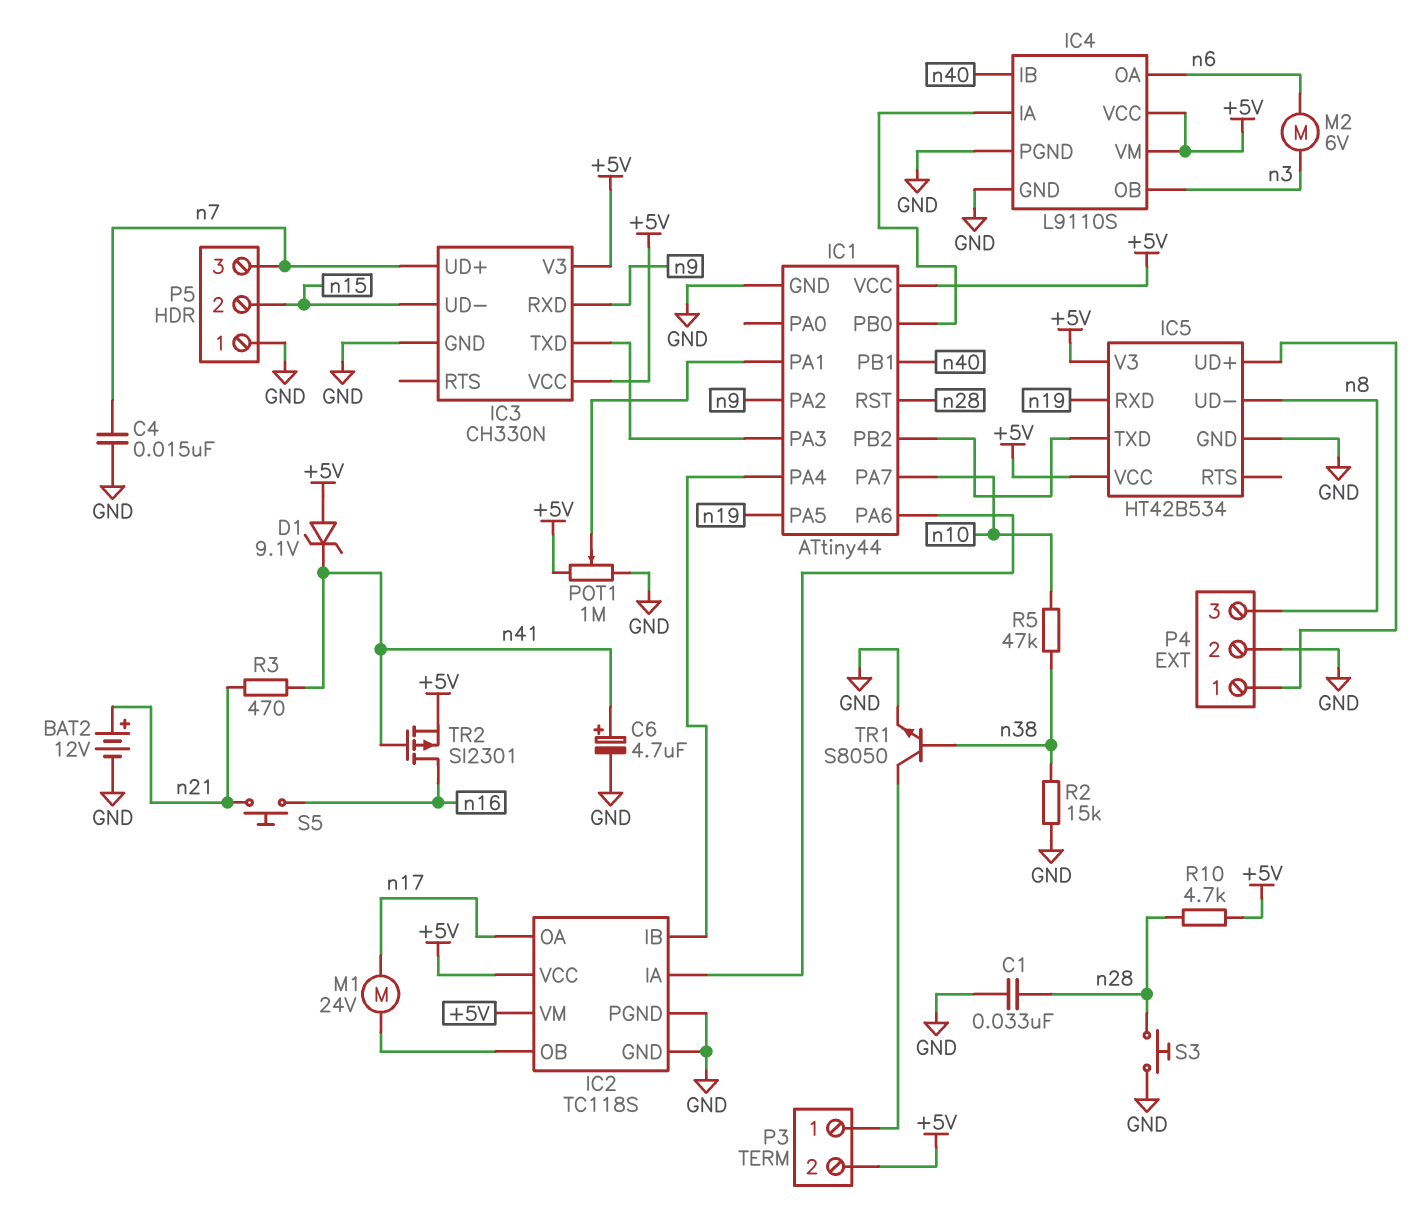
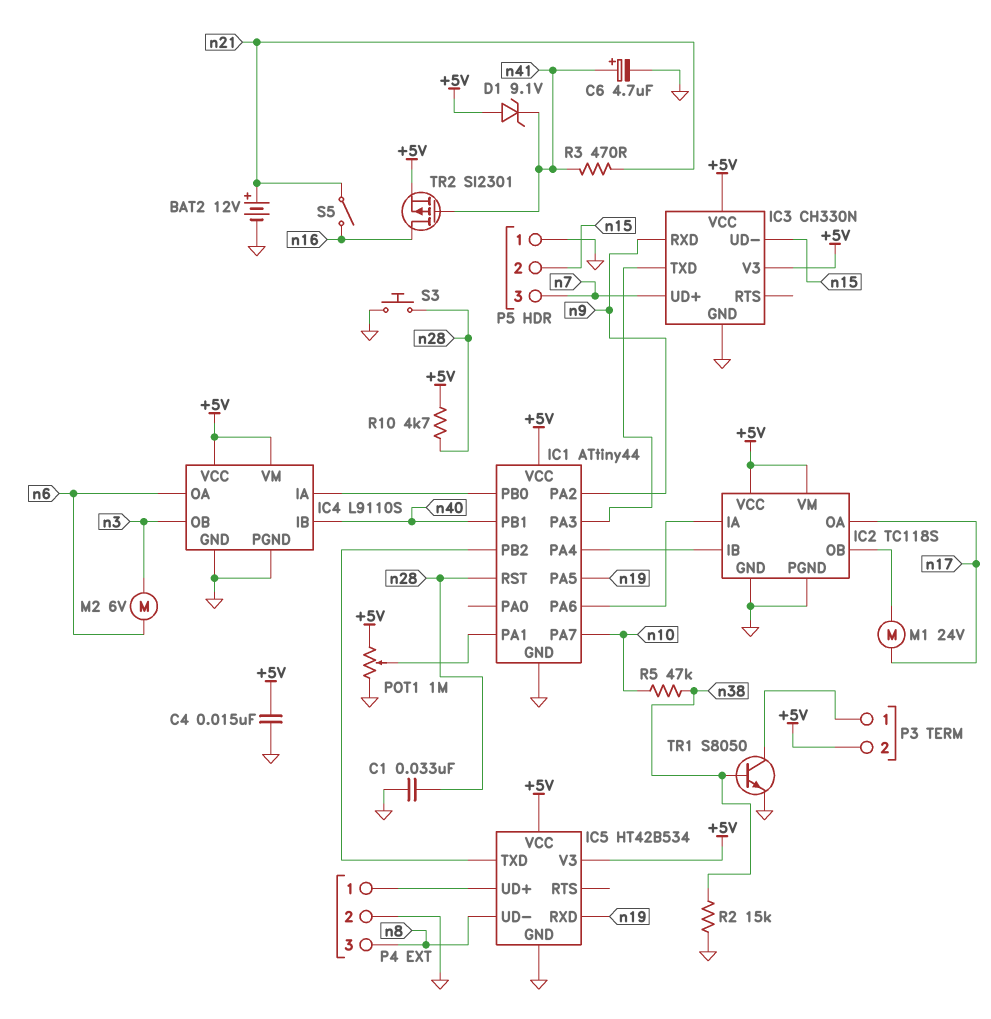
C4: 15nF (GND, n7) -> 15nF (+5V, GND)
S5: button (n16, n21) -> switch (n16, n21)

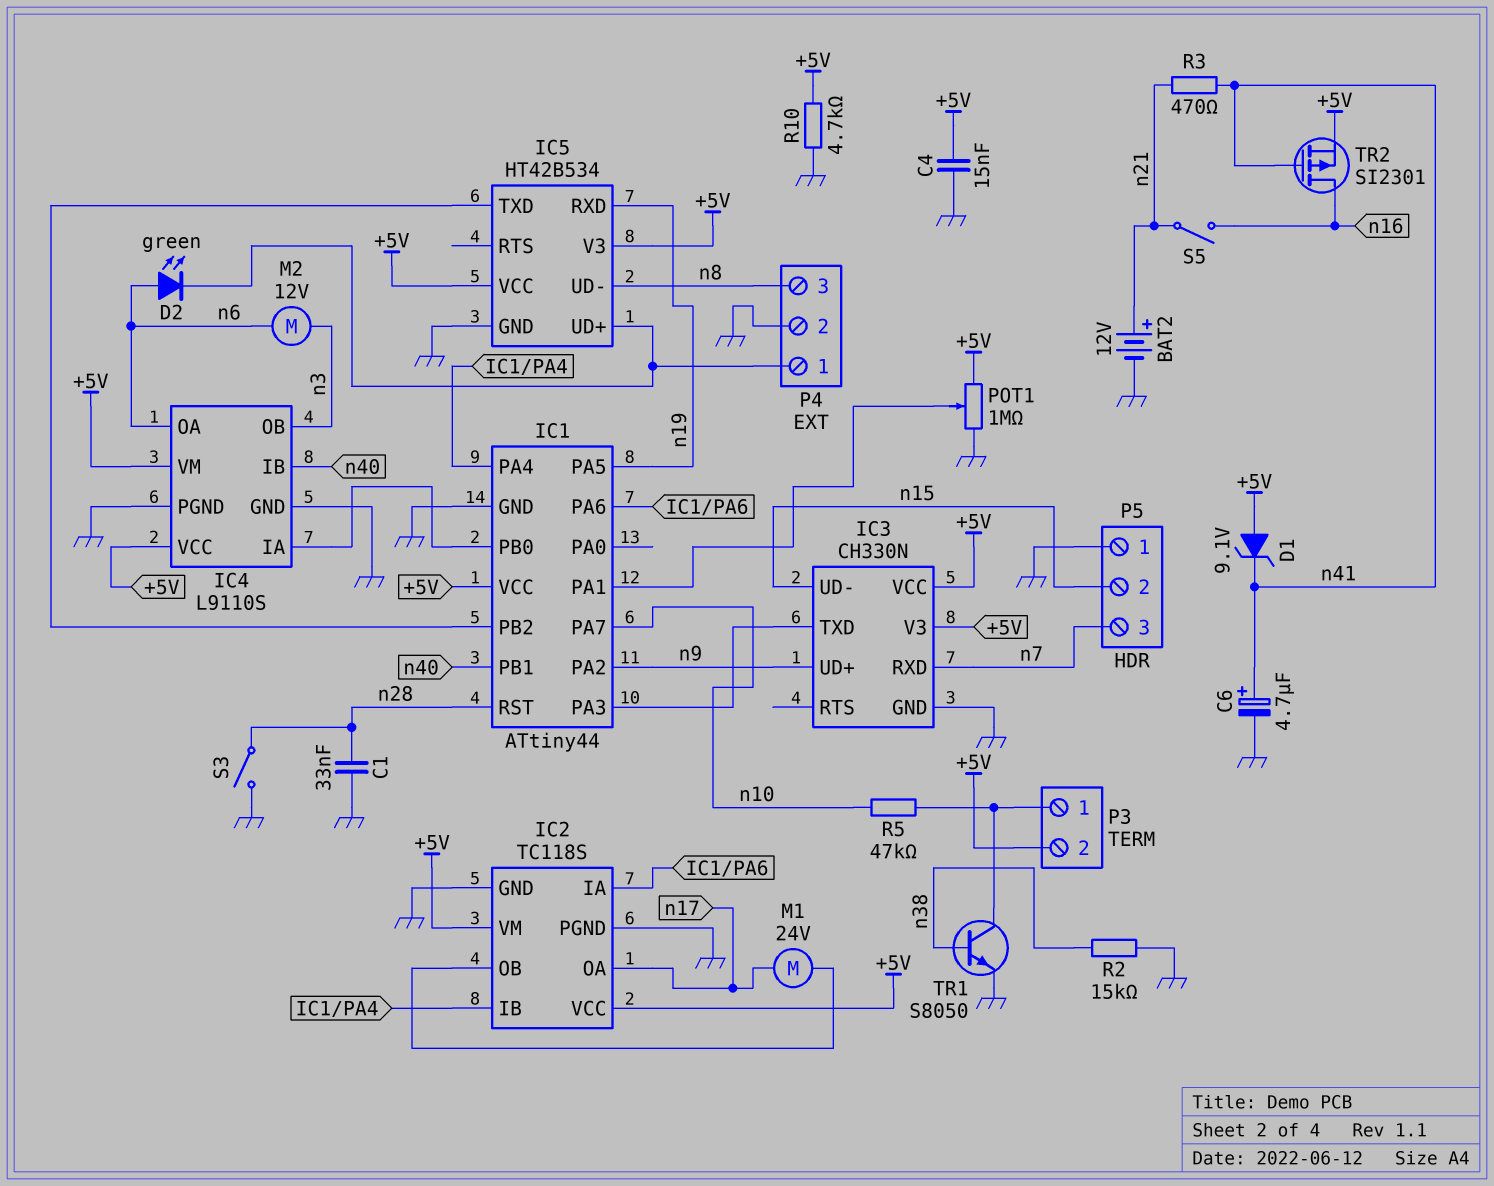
D2: none -> LED green (A n6, K IC5/UD+)
IC3 pin RXD: n9 -> n7
IC3 pin UD+: n7 -> n9
M2: motor 6V (n3, n6) -> motor 12V (n3, n6)
R5: 47k (n10, n38) -> 47k (P3/1, n10)
R10: 4.7k (+5V, n28) -> 4.7k (+5V, GND)
S3: button (GND, n28) -> switch (GND, n28)

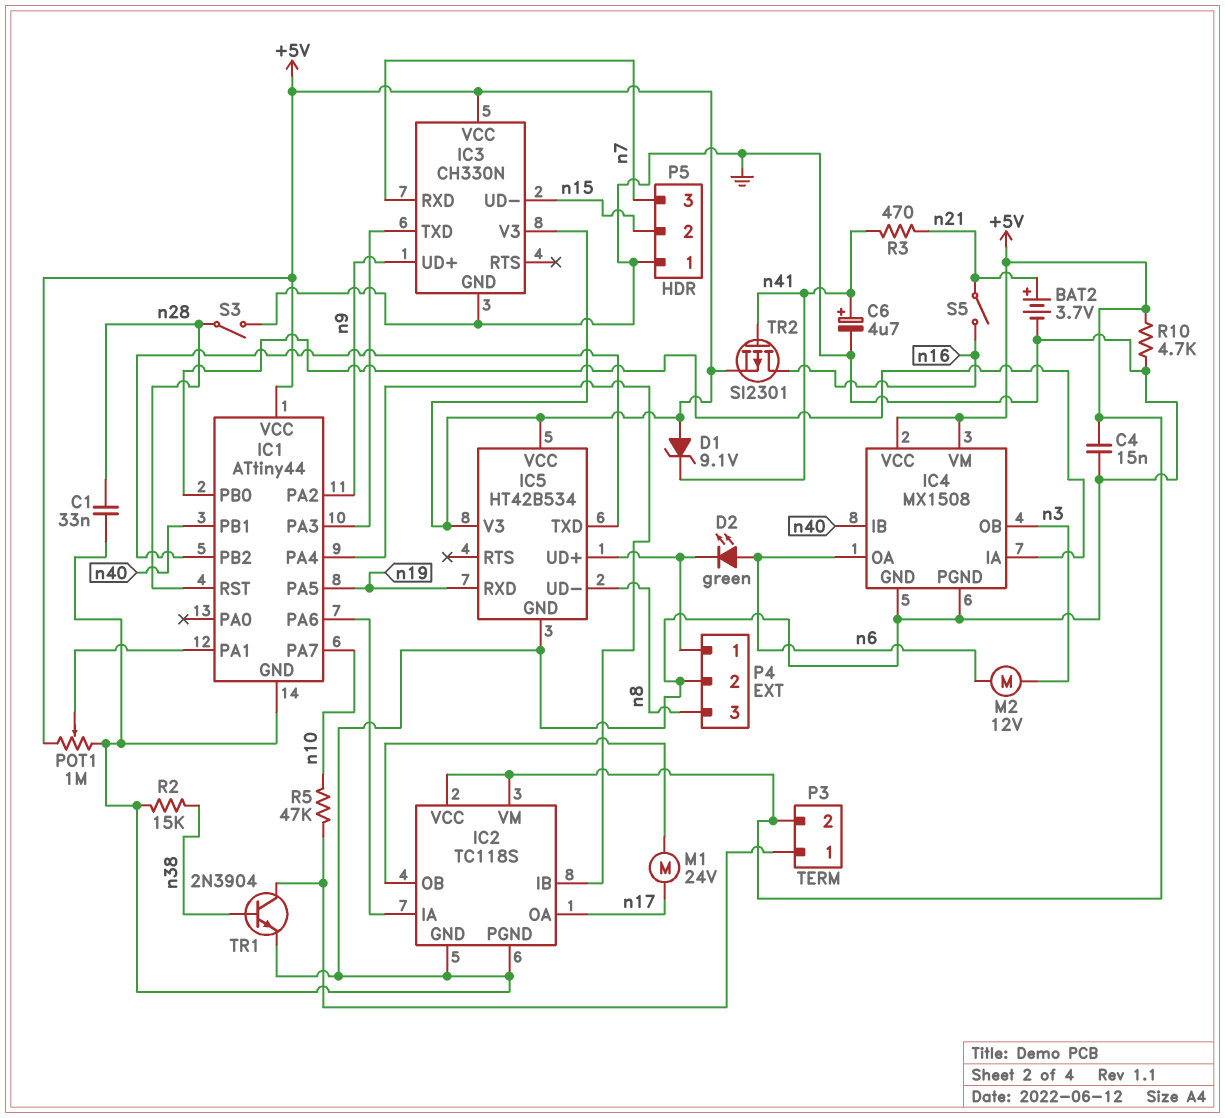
BAT2: 12V (plus n21, minus GND) -> 3.7V (plus n21, minus GND)
IC4: L9110S -> MX1508
TR1: NPN S8050 (B n38, C P3/1, E GND) -> NPN 2N3904 (B n38, C P3/1, E GND)

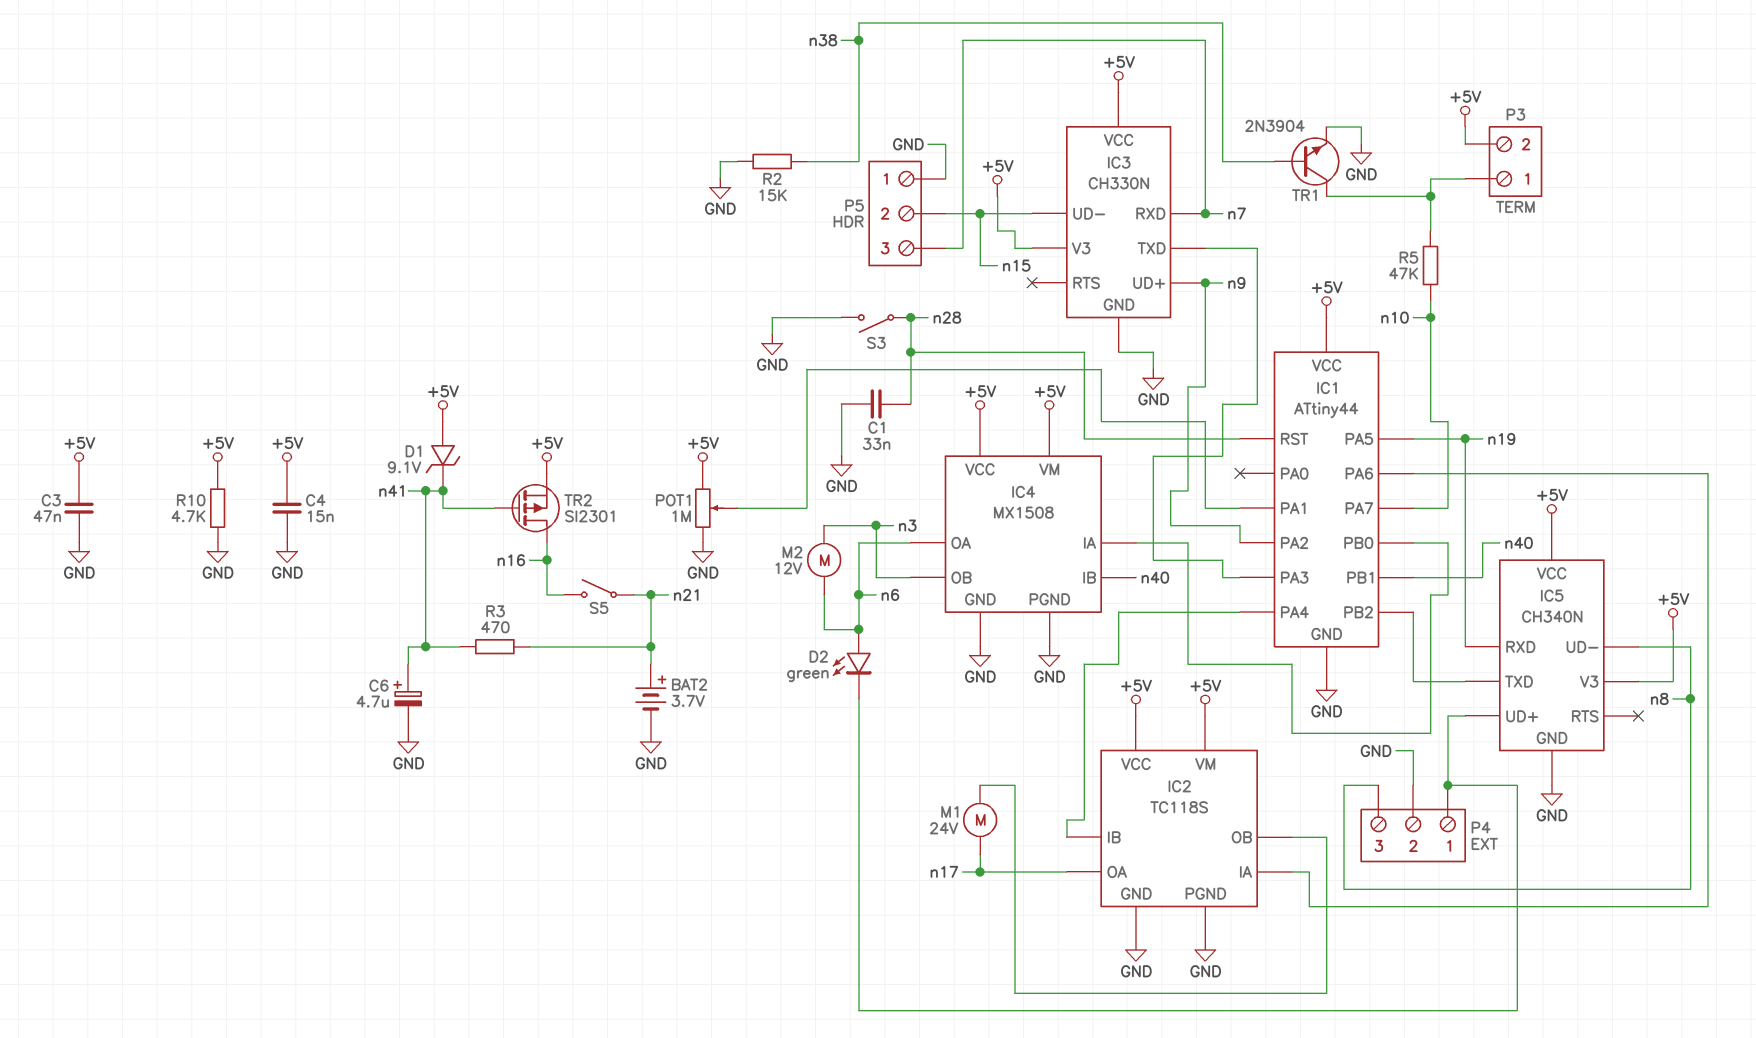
C3: none -> 47nF (+5V, GND)
IC5: HT42B534 -> CH340N

